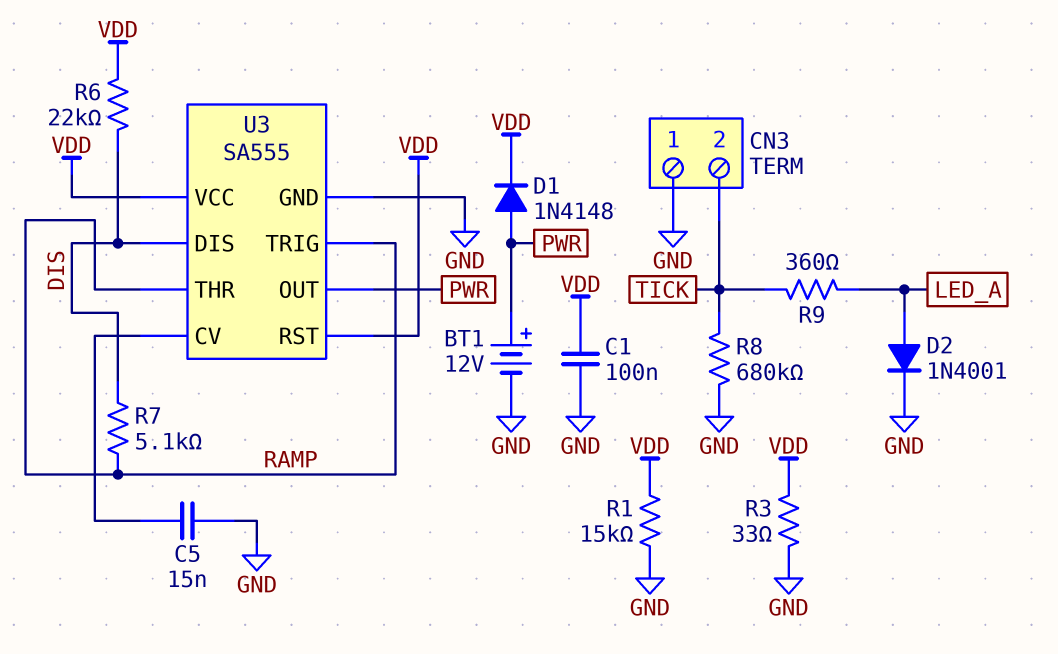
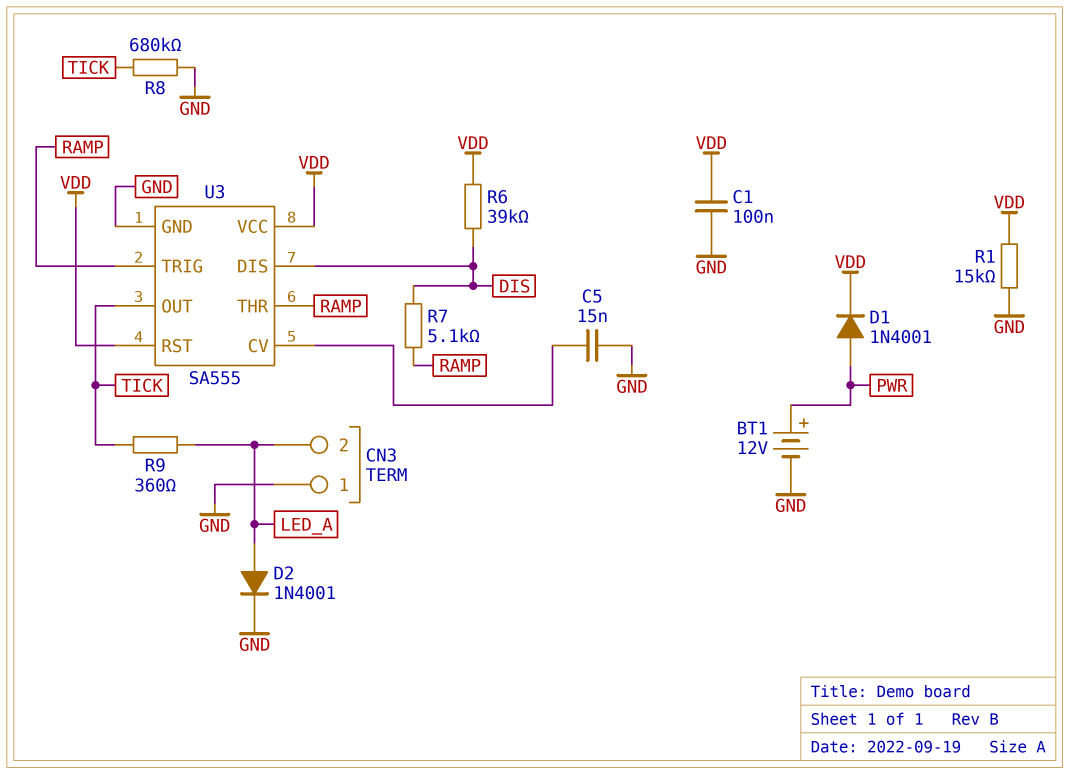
CN3 pin 2: TICK -> LED_A
D1: diode 1N4148 (A PWR, K VDD) -> diode 1N4001 (A PWR, K VDD)
R3: 33 (GND, VDD) -> none
R6: 22k (DIS, VDD) -> 39k (DIS, VDD)
U3 pin OUT: PWR -> TICK

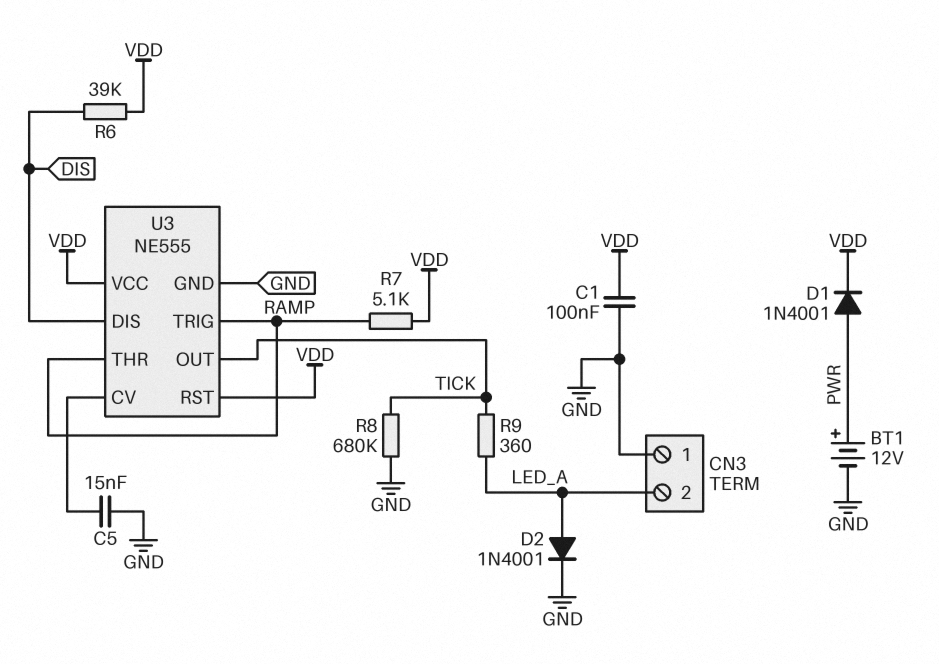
R1: 15k (GND, VDD) -> none
R7: 5.1k (DIS, RAMP) -> 5.1k (RAMP, VDD)
U3: SA555 -> NE555

